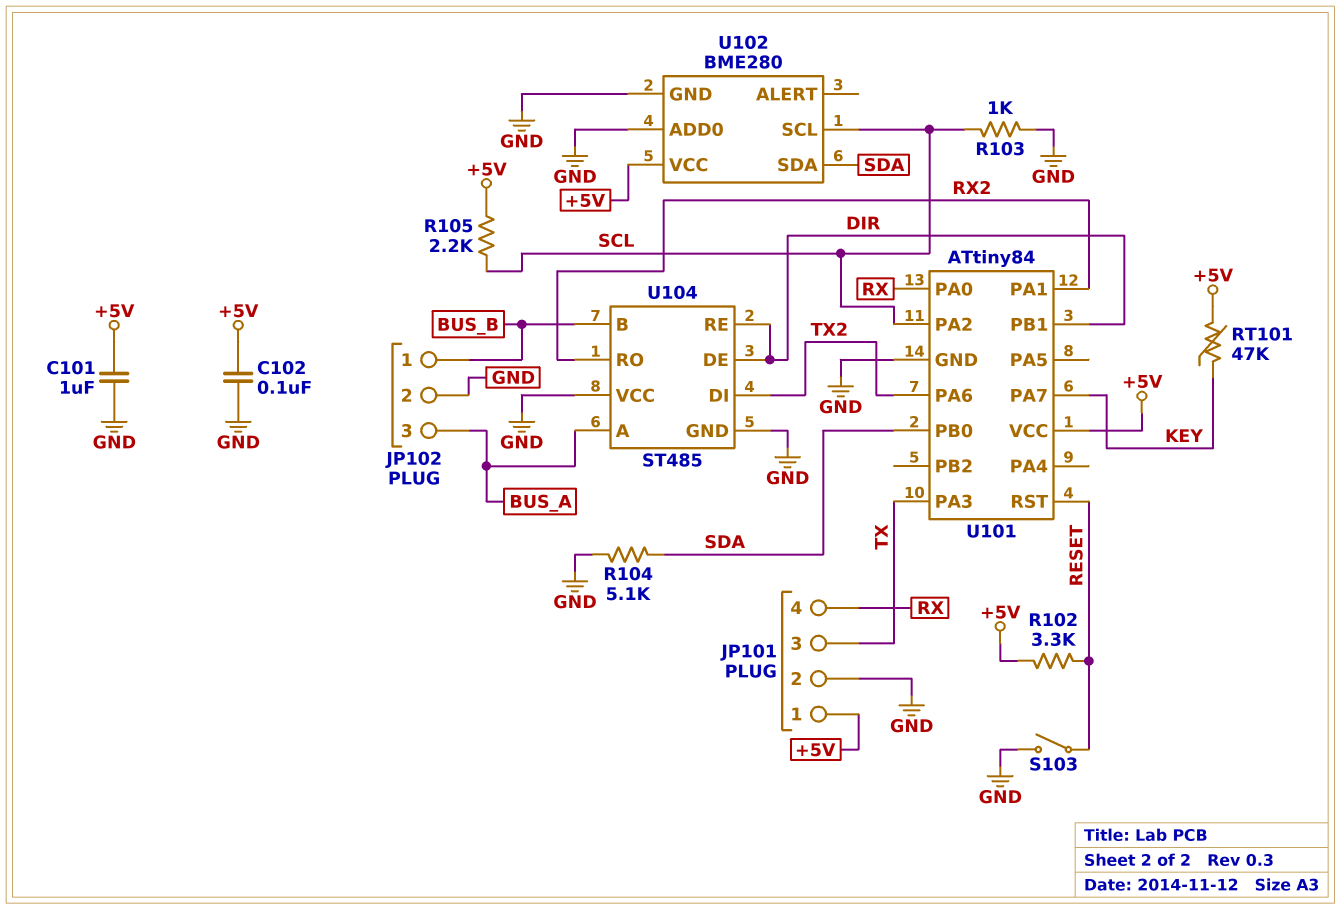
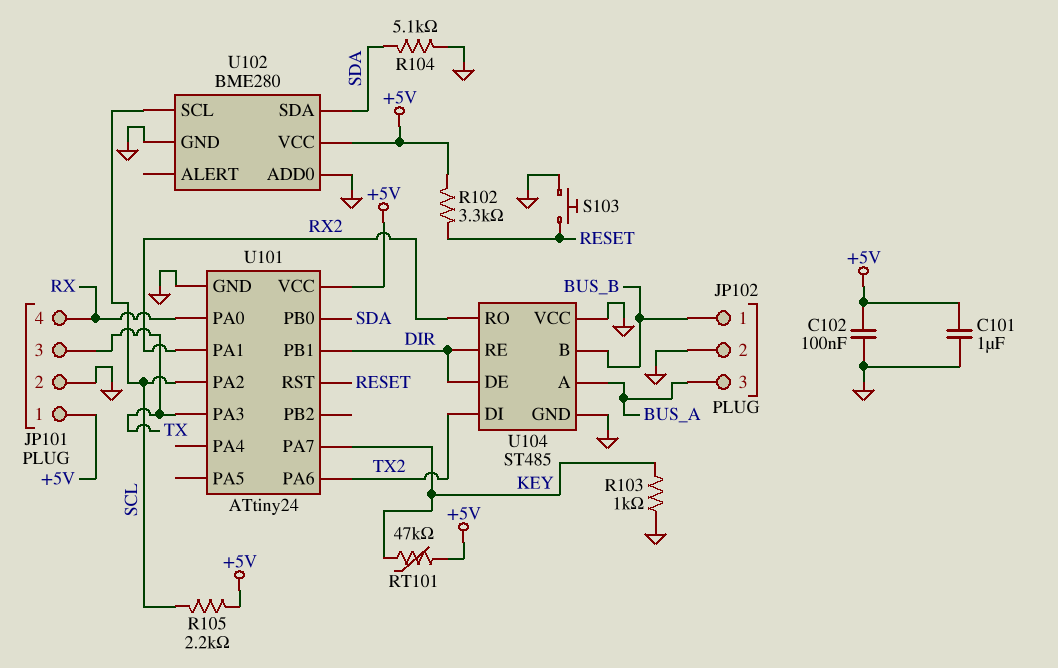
R103: 1k (GND, SCL) -> 1k (GND, KEY)
S103: switch (GND, RESET) -> button (GND, RESET)
U101: ATtiny84 -> ATtiny24

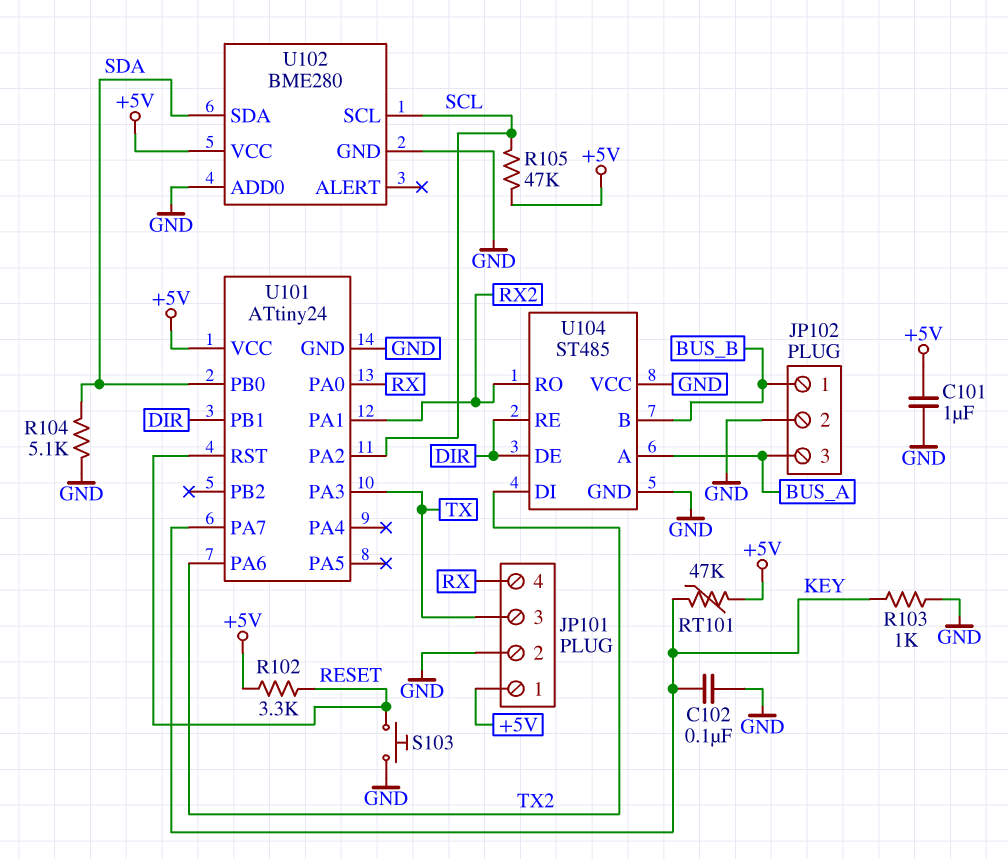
C102: 100nF (+5V, GND) -> 100nF (GND, KEY)
R105: 2.2k (+5V, SCL) -> 47k (+5V, SCL)

